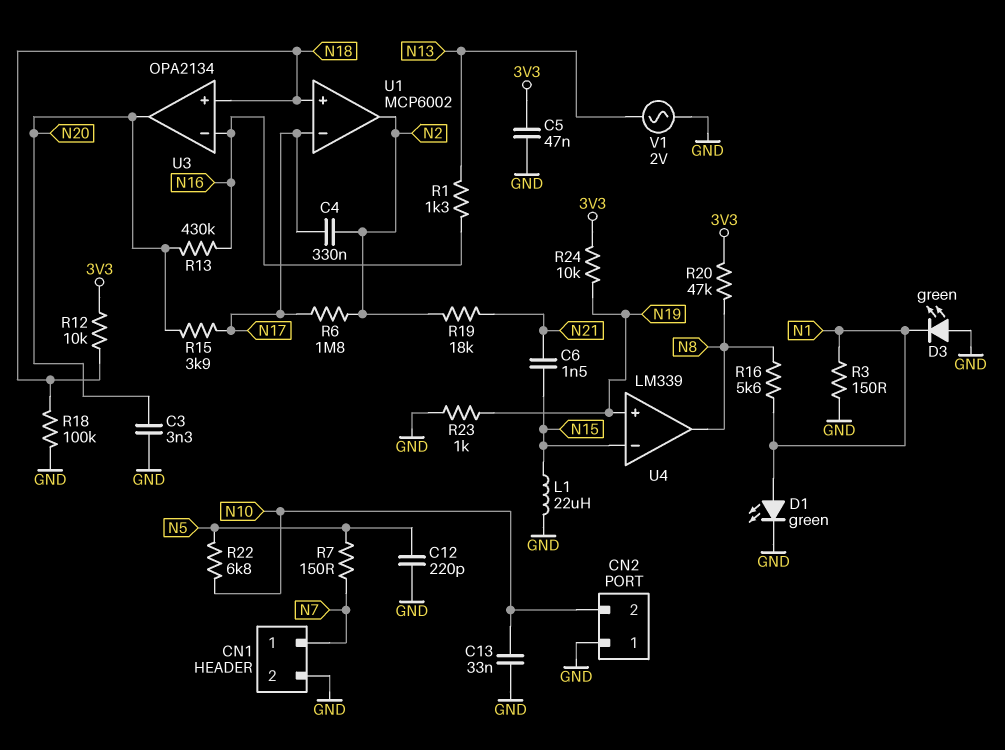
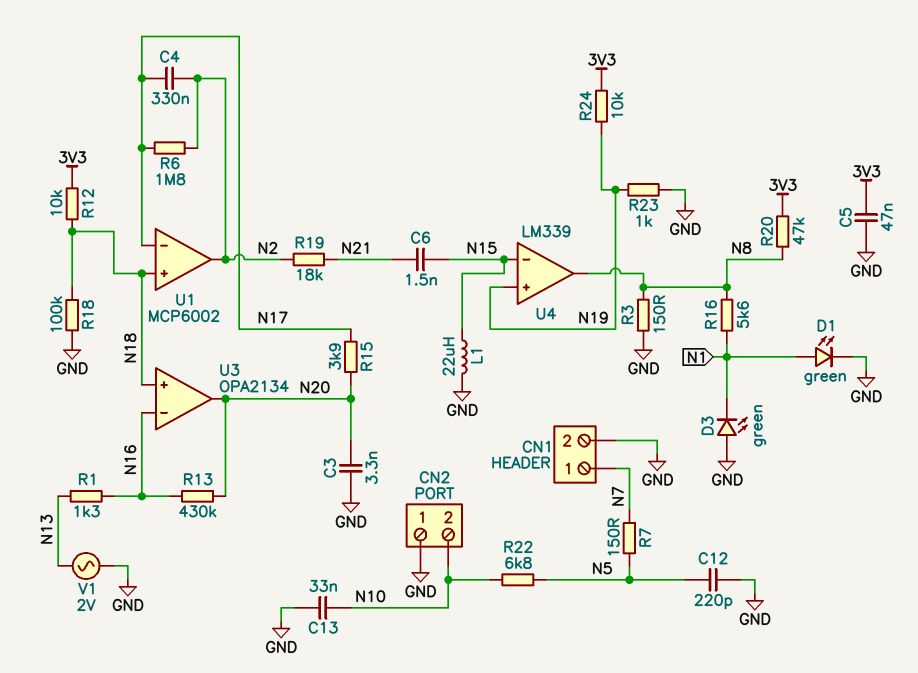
R3: 150 (GND, N1) -> 150 (GND, N8)

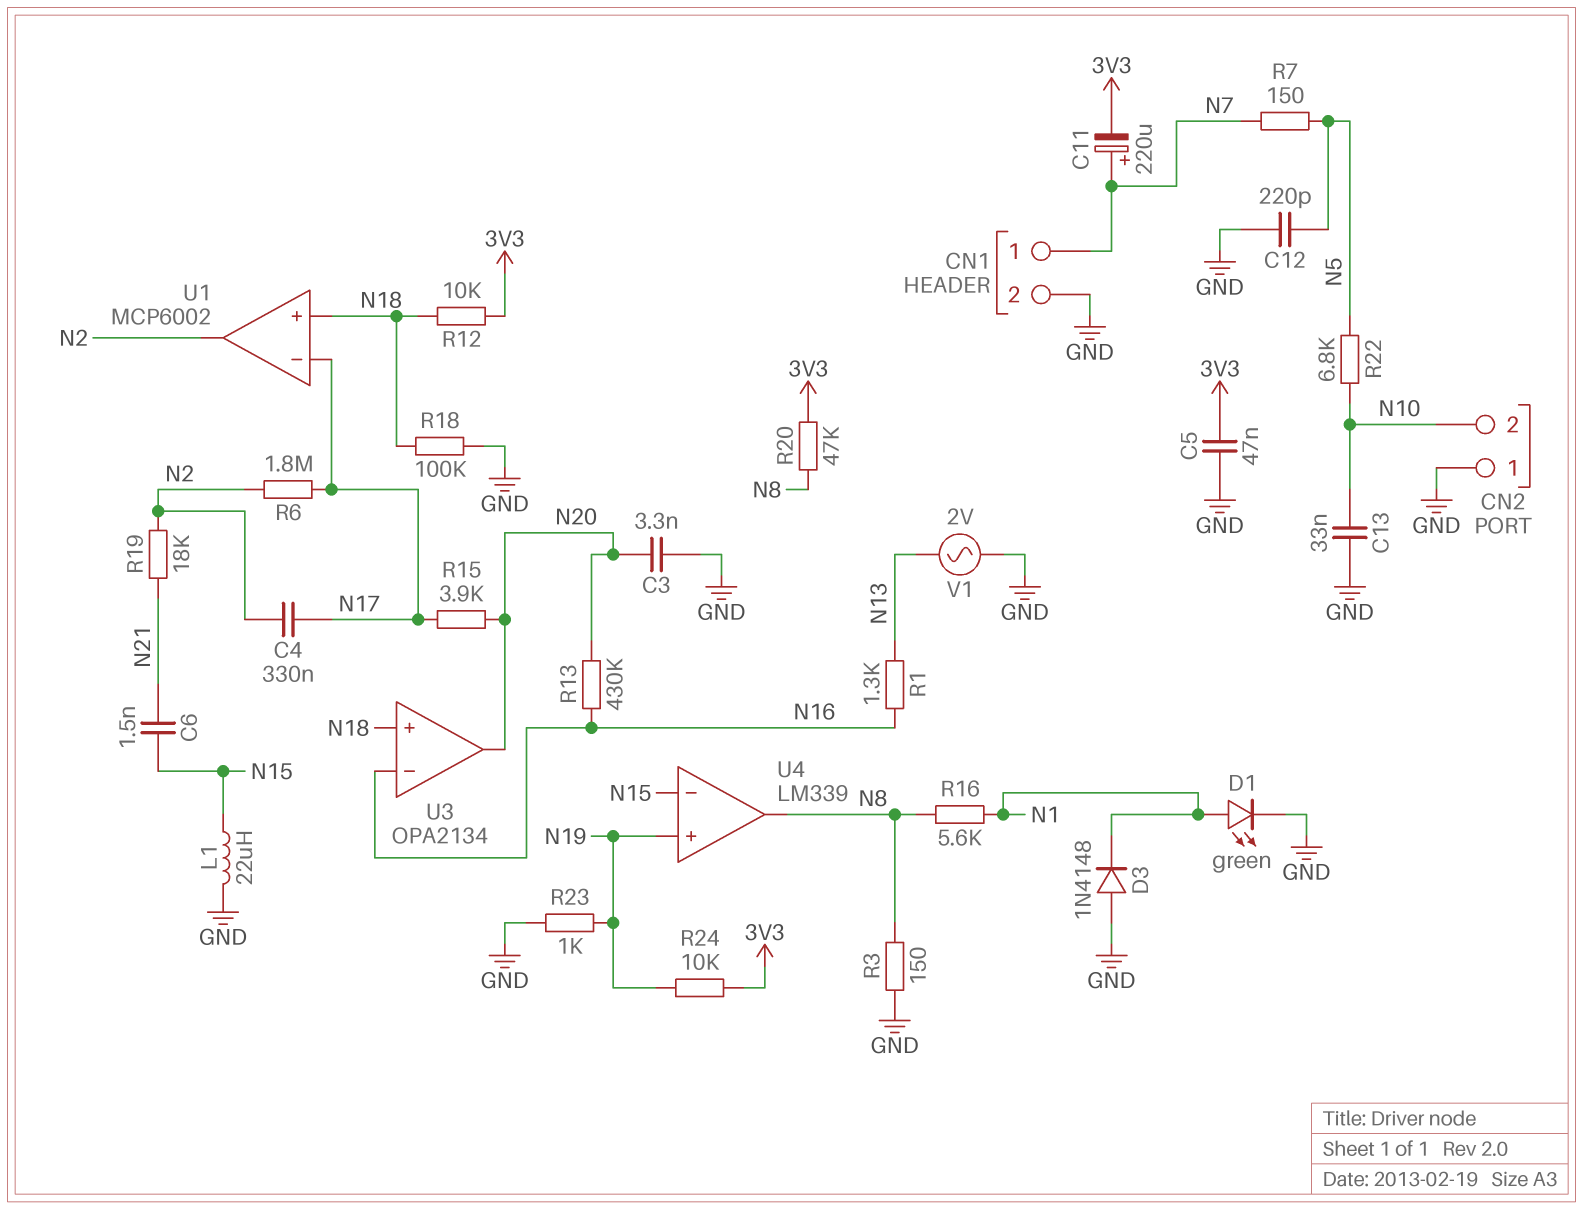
C11: none -> 220uF (plus N7, minus 3V3)
D3: LED green (A GND, K N1) -> diode 1N4148 (A GND, K N1)

